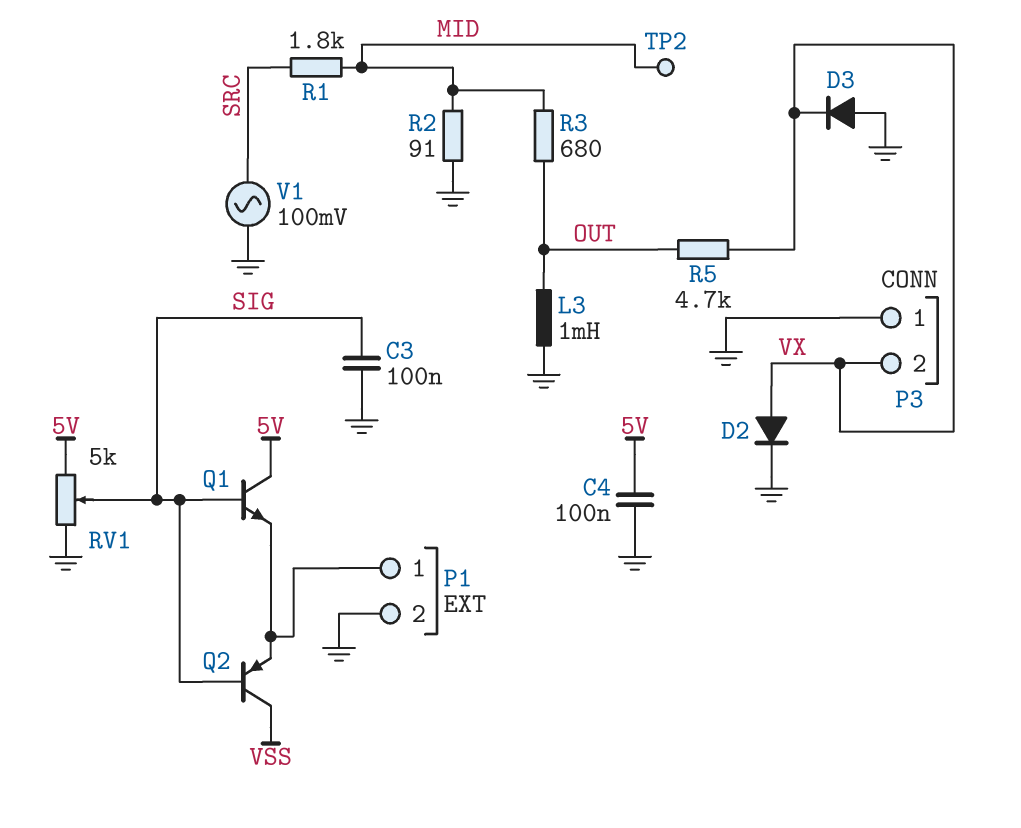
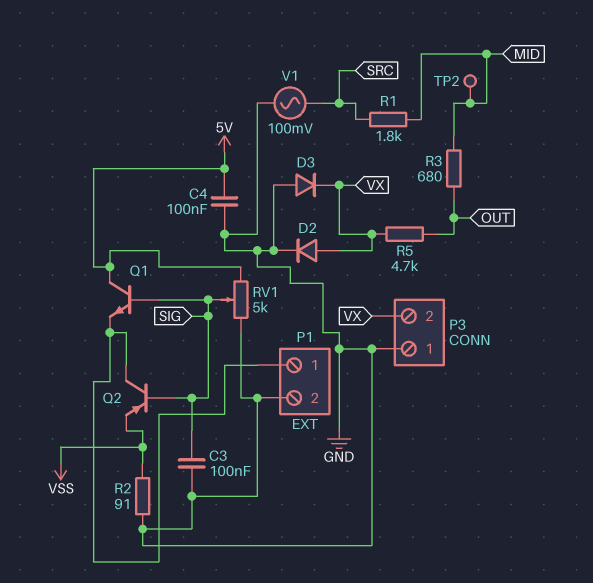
L3: 1mH (GND, OUT) -> none
Q2: PNP (B SIG, C VSS, E P1/1) -> PNP (B SIG, C P1/1, E VSS)
R2: 91 (GND, MID) -> 91 (GND, VSS)

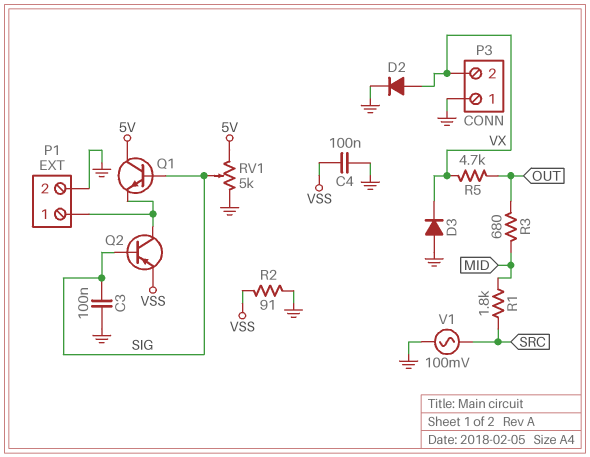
C4: 100nF (5V, GND) -> 100nF (GND, VSS)
TP2: test point (MID) -> none

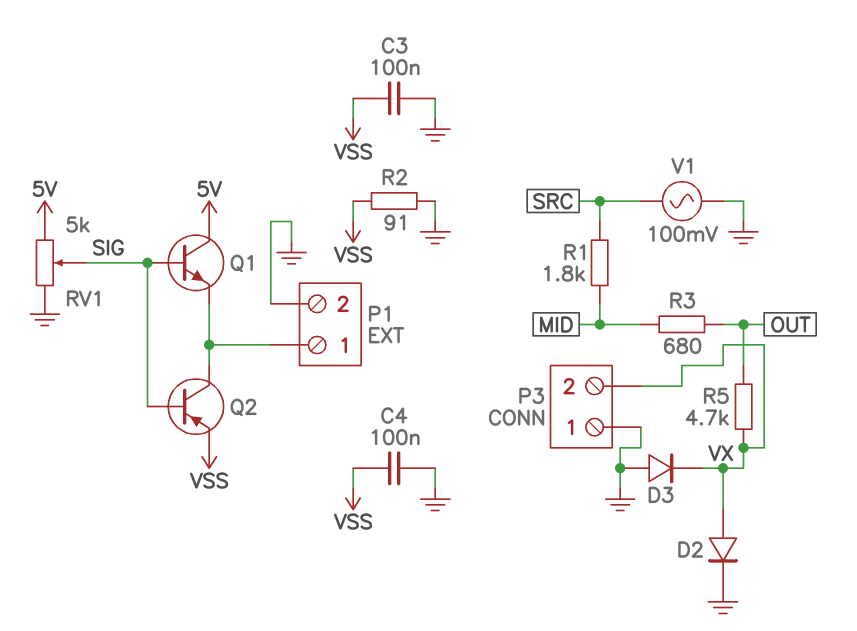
C3: 100nF (GND, SIG) -> 100nF (GND, VSS)

